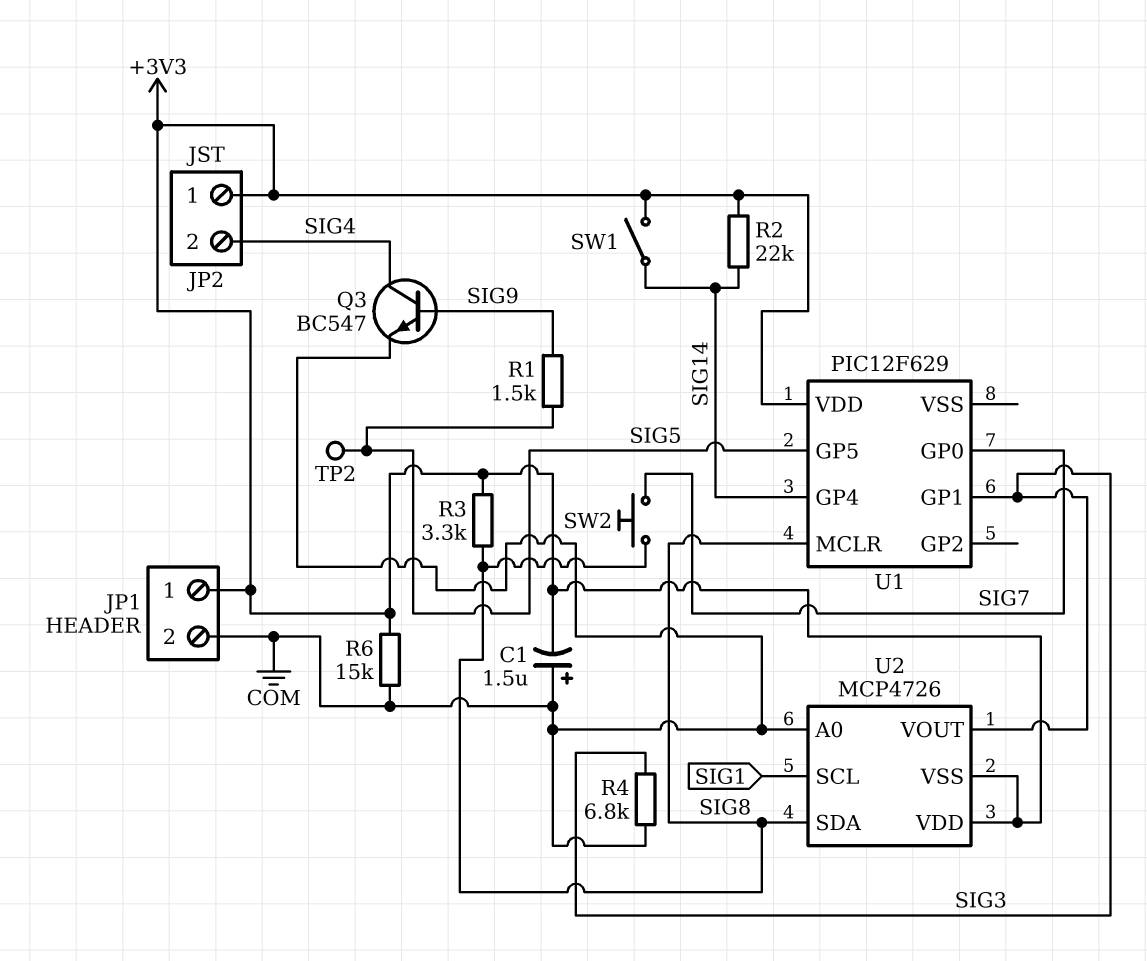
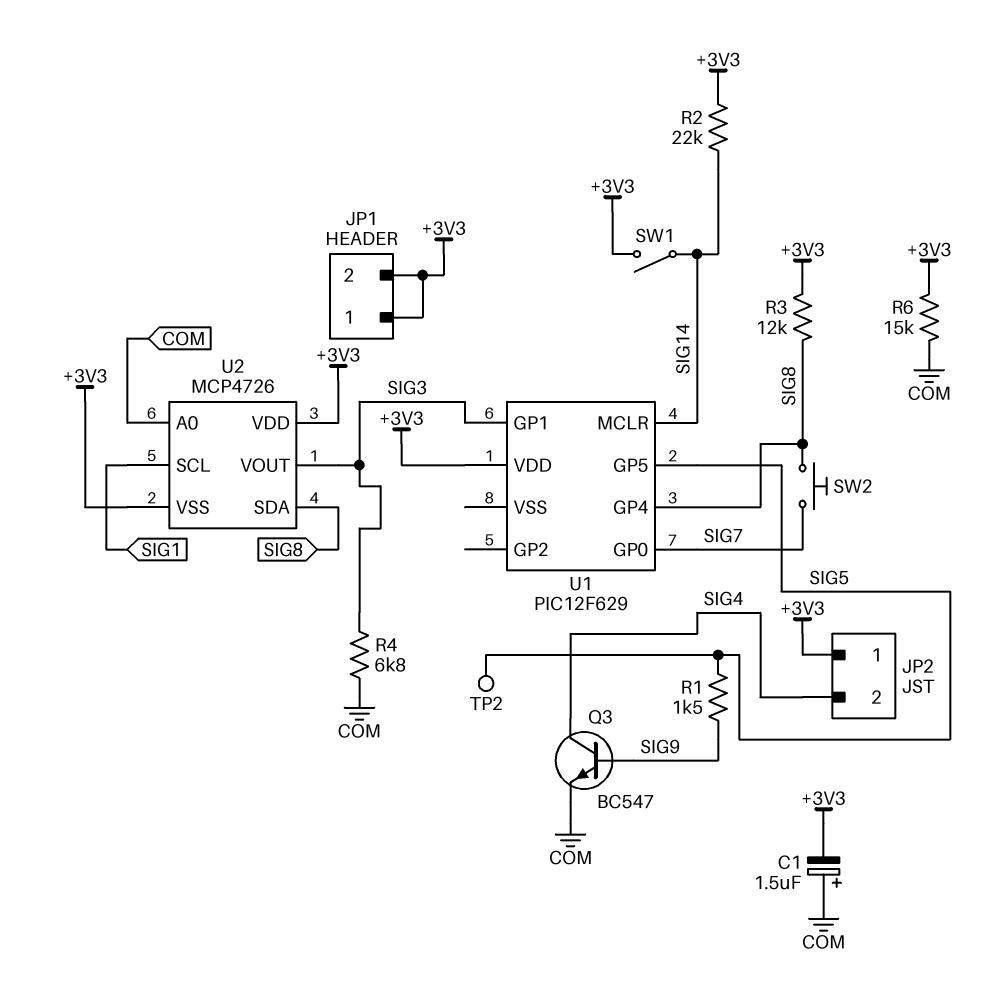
JP1 pin 2: COM -> +3V3
R3: 3.3k (+3V3, SIG8) -> 12k (+3V3, SIG8)
U1 pin GP4: SIG14 -> SIG8
U1 pin MCLR: SIG8 -> SIG14

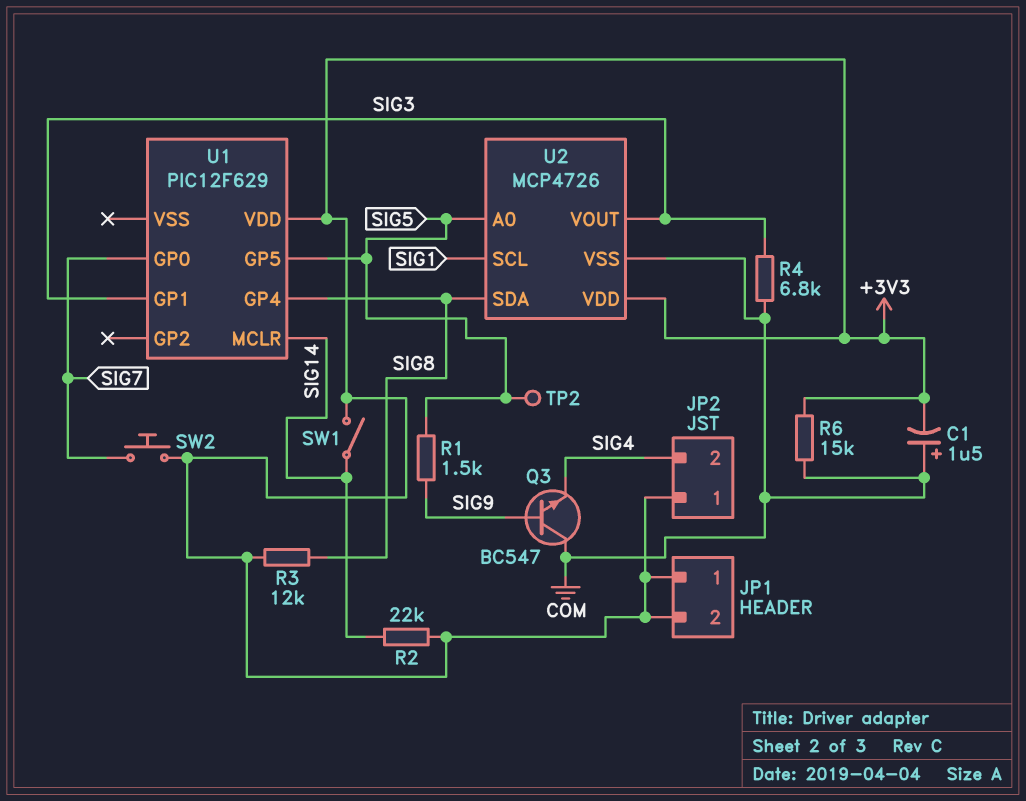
Q3: NPN BC547 (B SIG9, C SIG4, E COM) -> NPN BC547 (B SIG9, C COM, E SIG4)
SW2: button (SIG7, SIG8) -> button (+3V3, SIG7)
U2 pin A0: COM -> SIG5
U2 pin VSS: +3V3 -> COM

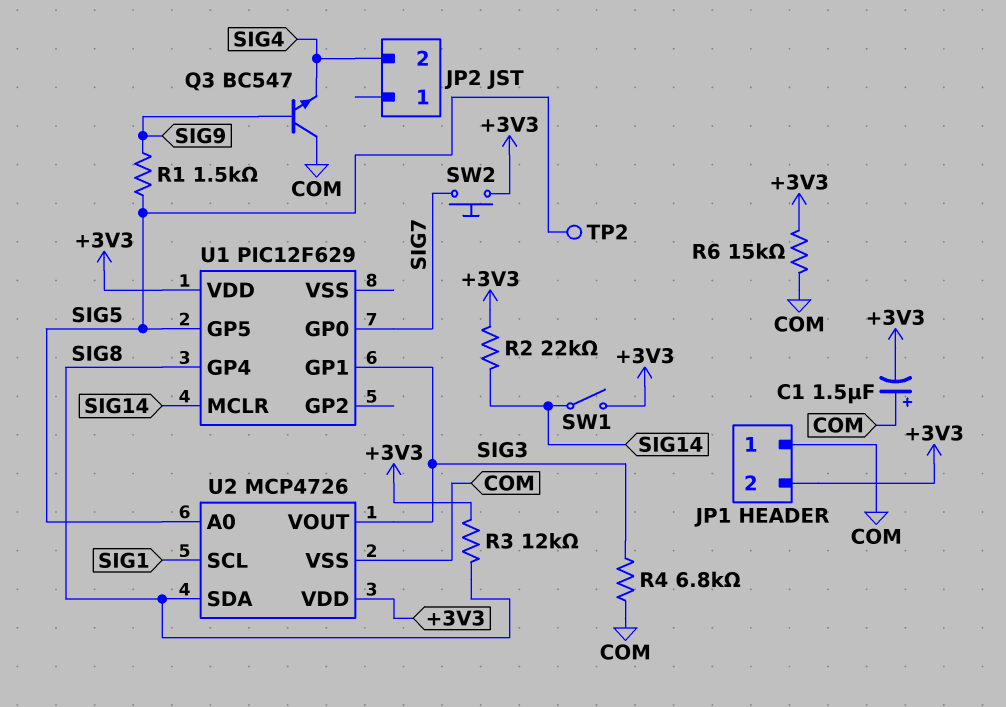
JP1 pin 1: +3V3 -> COM
JP2 pin 1: +3V3 -> none

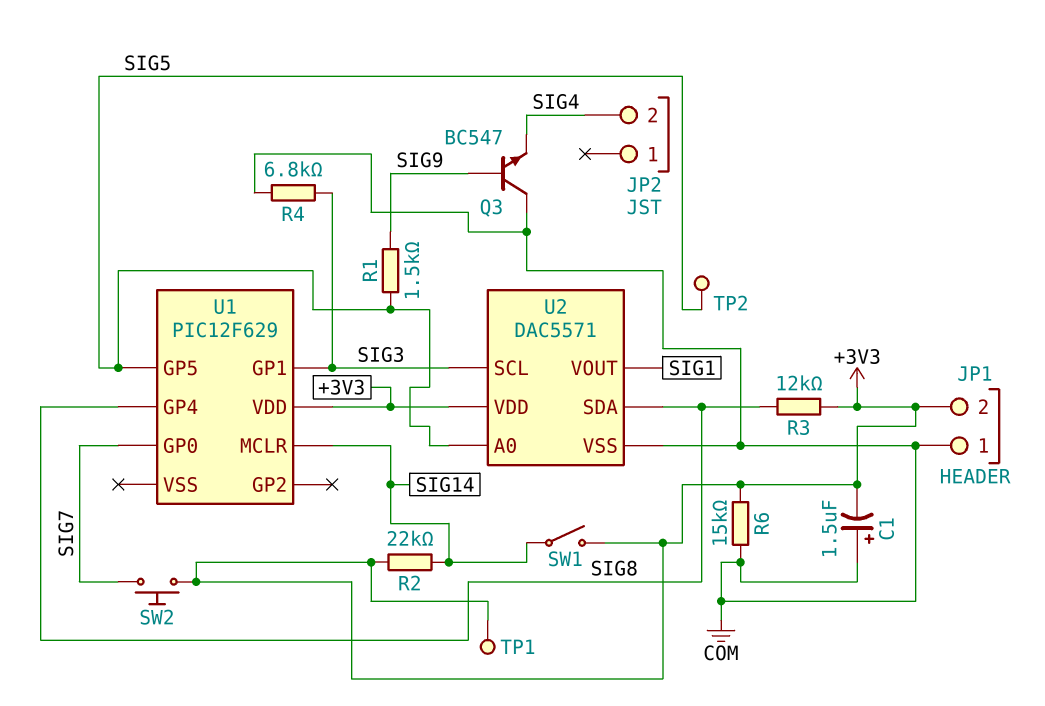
TP1: none -> test point (+3V3)
U2: MCP4726 -> DAC5571
U2 pin SCL: SIG1 -> SIG3
U2 pin VOUT: SIG3 -> SIG1

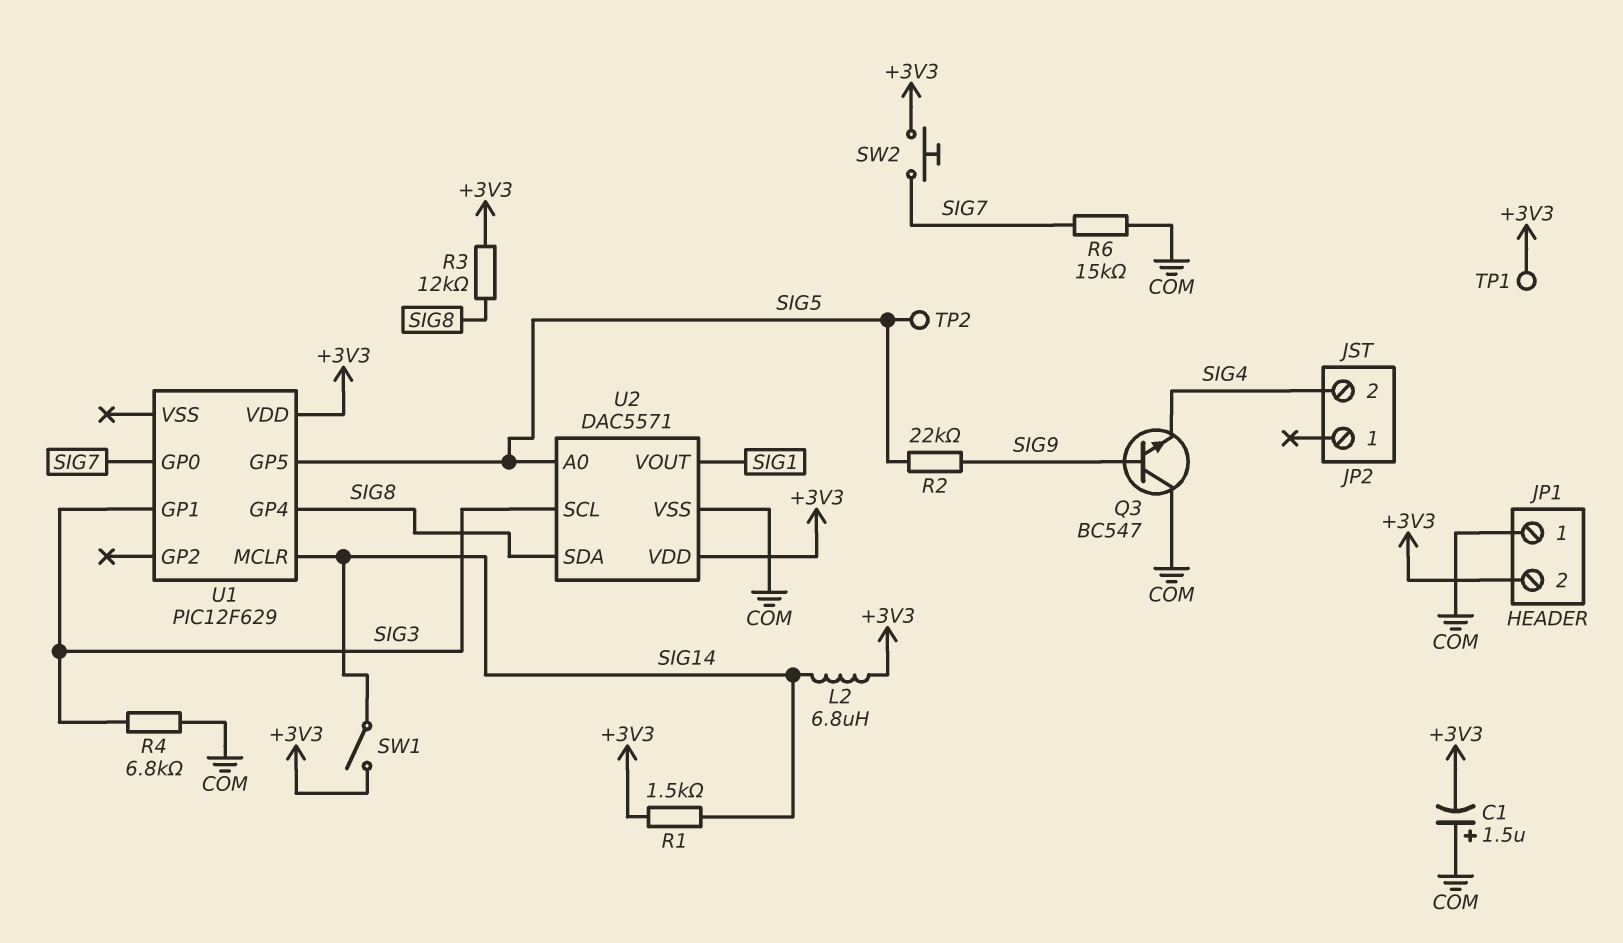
L2: none -> 6.8uH (+3V3, SIG14)
R1: 1.5k (SIG5, SIG9) -> 1.5k (+3V3, SIG14)
R2: 22k (+3V3, SIG14) -> 22k (SIG5, SIG9)
R6: 15k (+3V3, COM) -> 15k (COM, SIG7)

